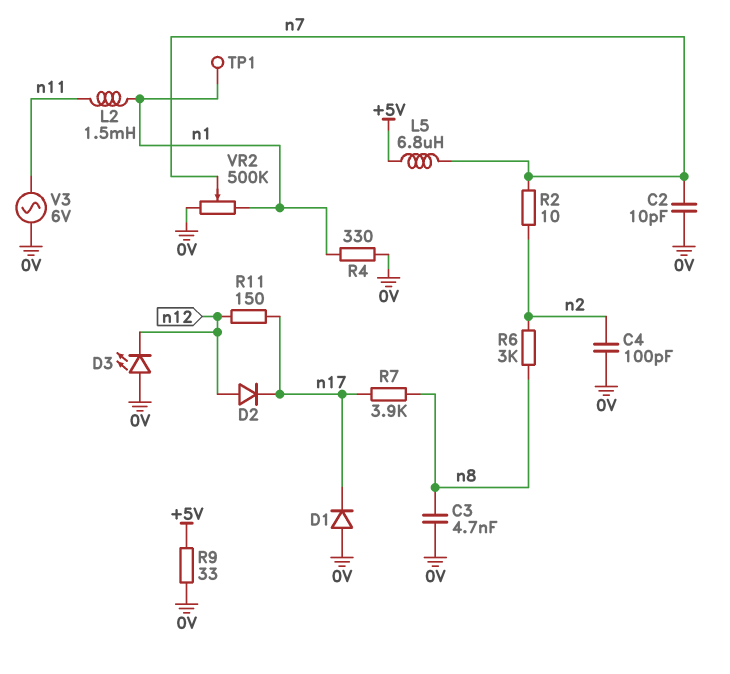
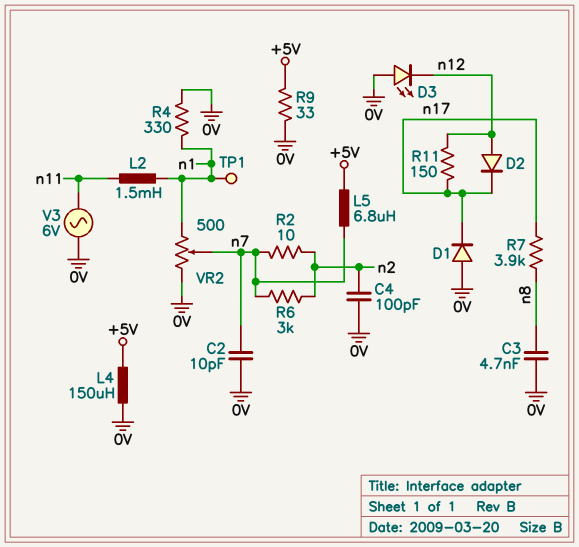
L4: none -> 150uH (+5V, 0V)
R6: 3k (n2, n8) -> 3k (n2, n7)
VR2: 500k (0V, n1, wiper n7) -> 500 (0V, n1, wiper n7)

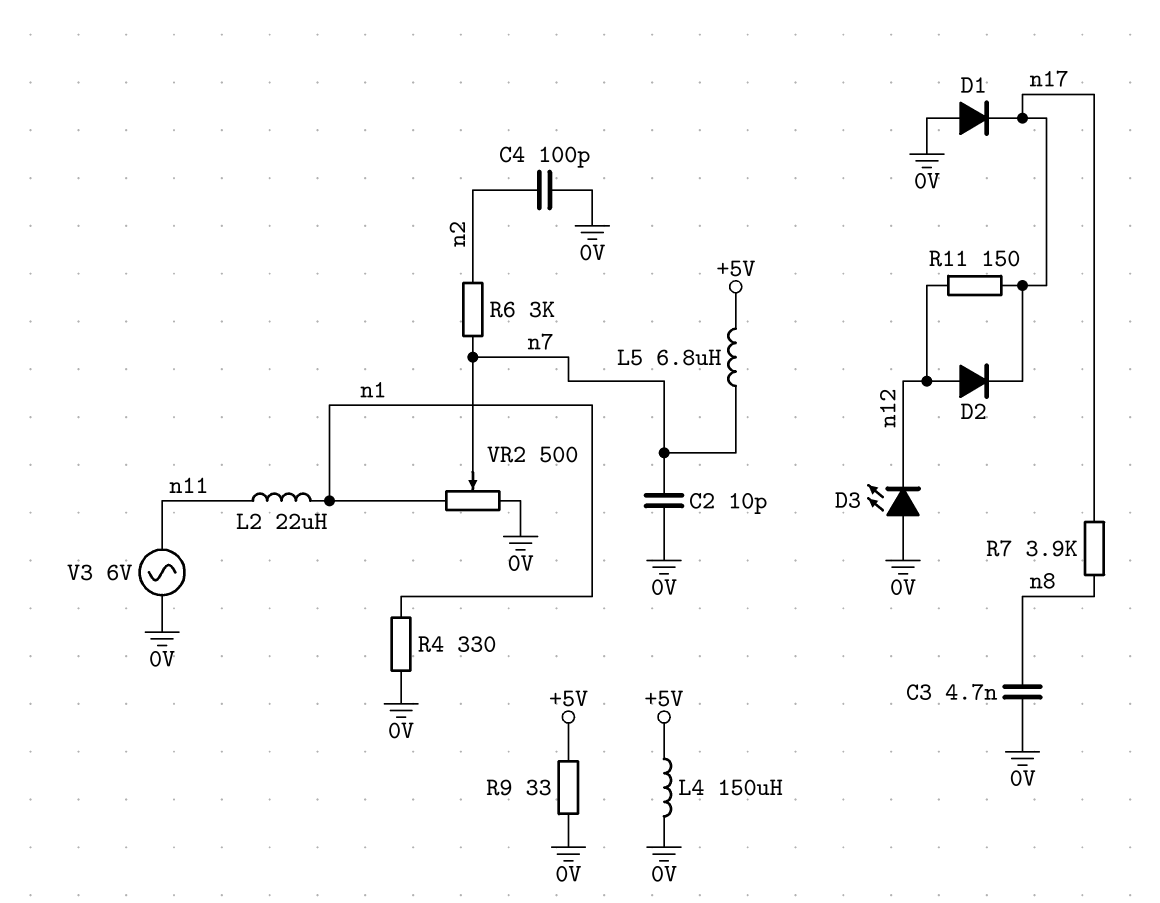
L2: 1.5mH (n1, n11) -> 22uH (n1, n11)
R2: 10 (n2, n7) -> none
TP1: test point (n1) -> none

